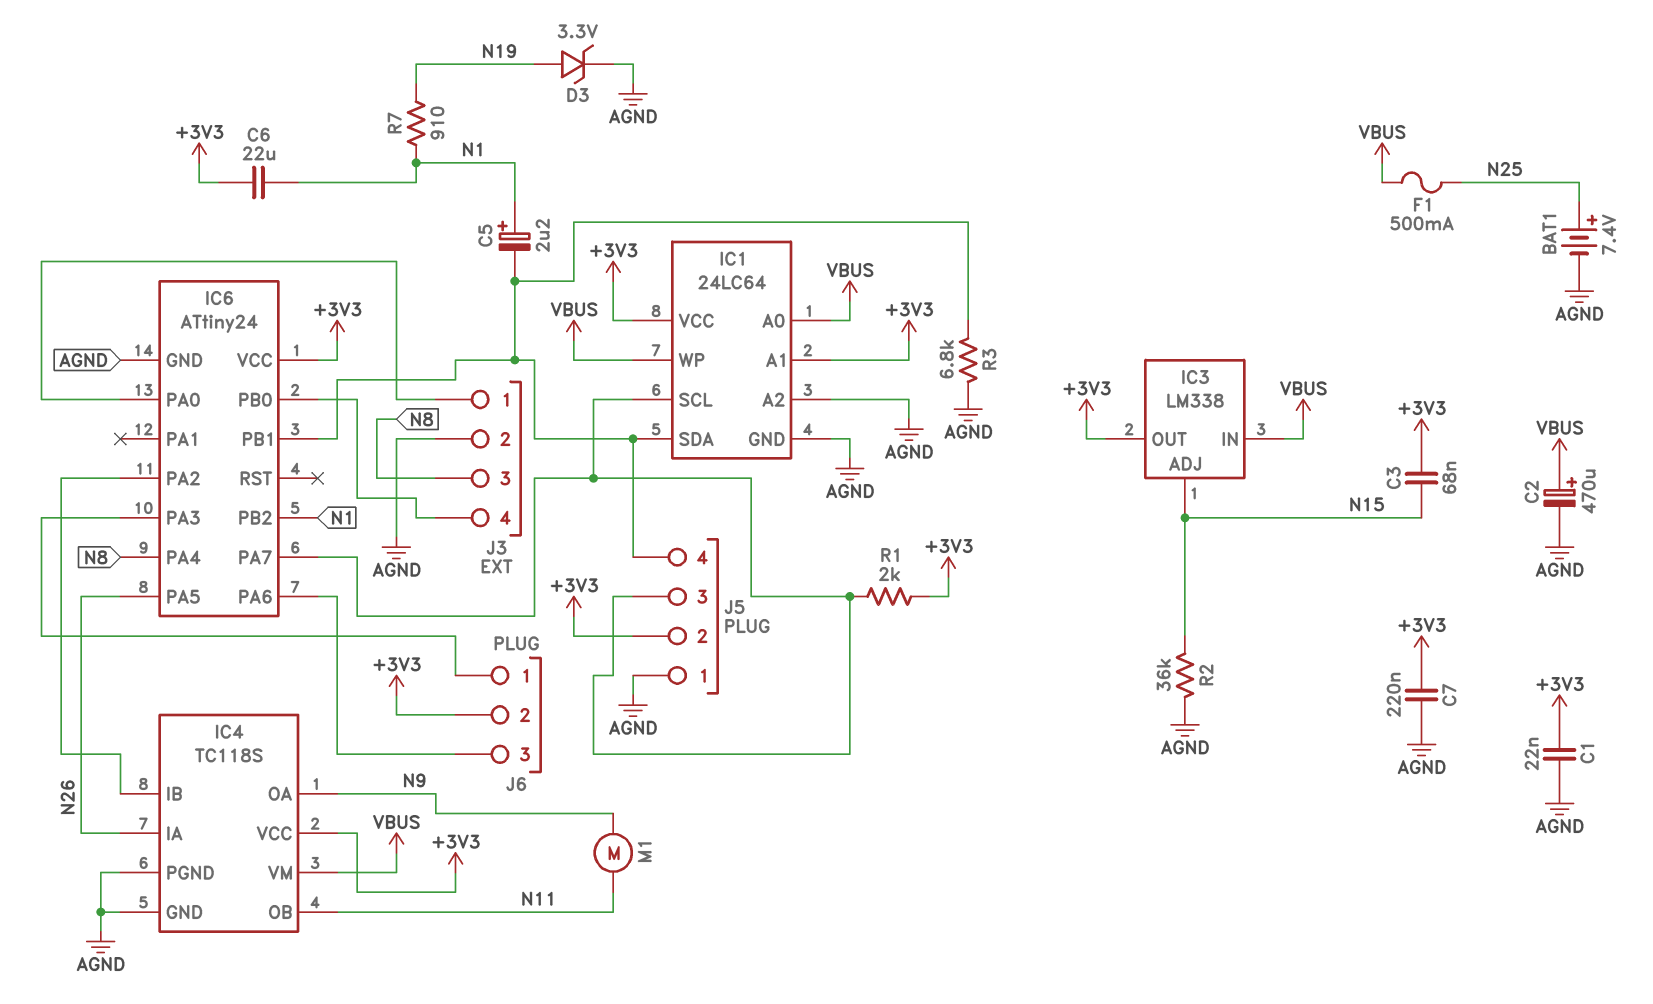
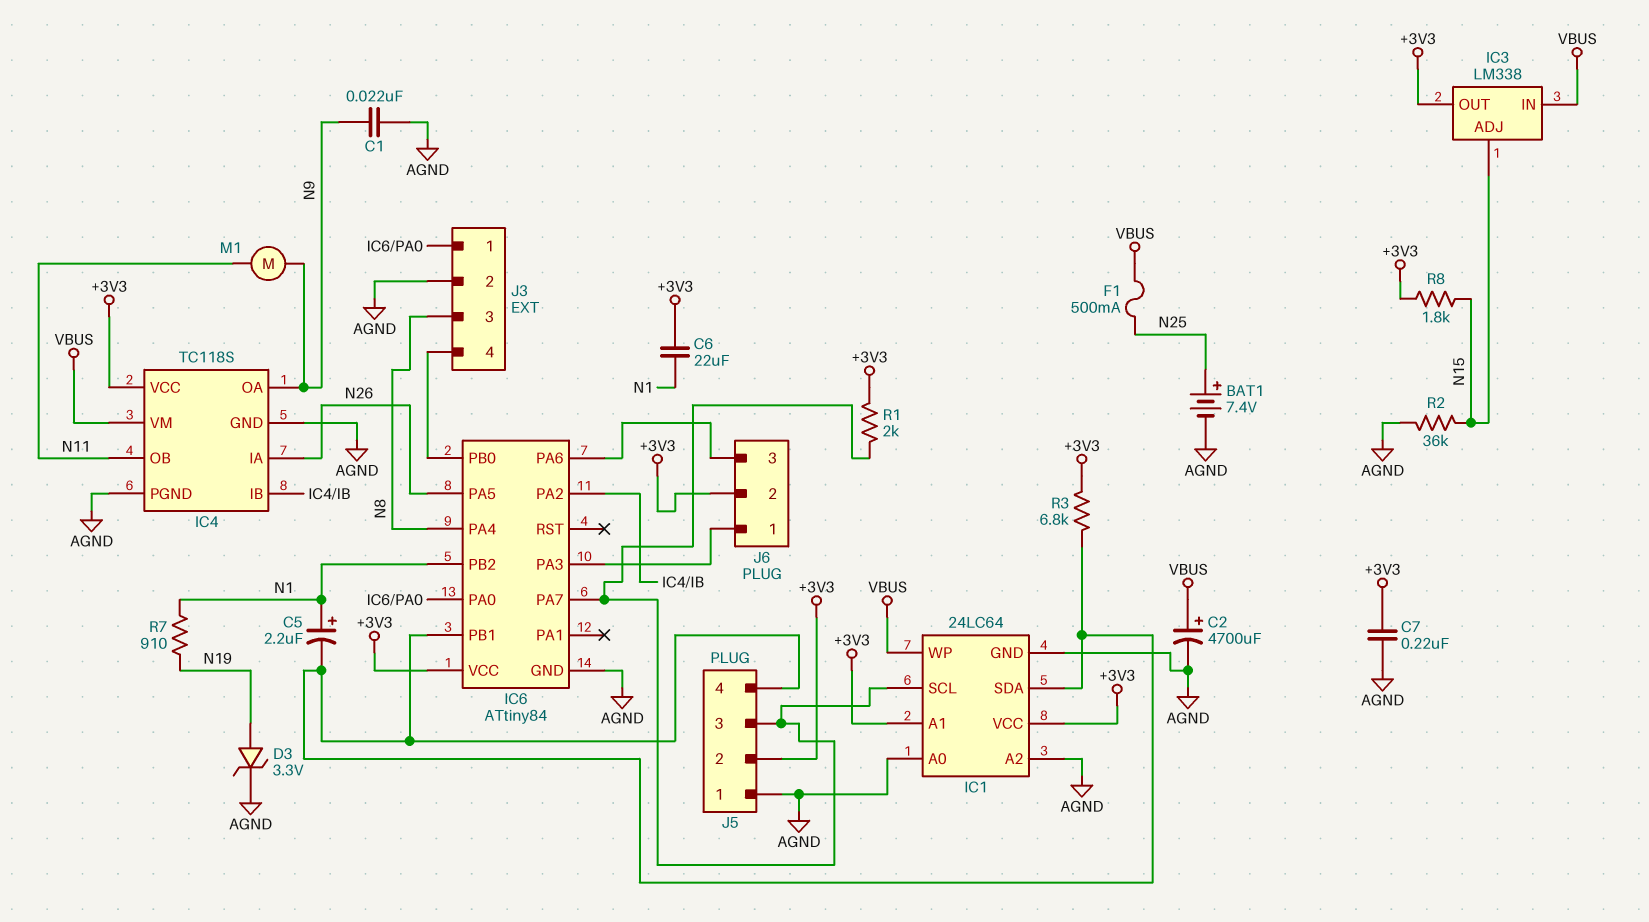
C1: 22nF (+3V3, AGND) -> 22nF (AGND, N9)
C2: 470uF (plus VBUS, minus AGND) -> 4700uF (plus VBUS, minus AGND)
C3: 68nF (+3V3, N15) -> none
IC1 pin A0: VBUS -> AGND
IC6: ATtiny24 -> ATtiny84
R3: 6.8k (AGND, IC1/SDA) -> 6.8k (+3V3, IC1/SDA)
R8: none -> 1.8k (+3V3, N15)

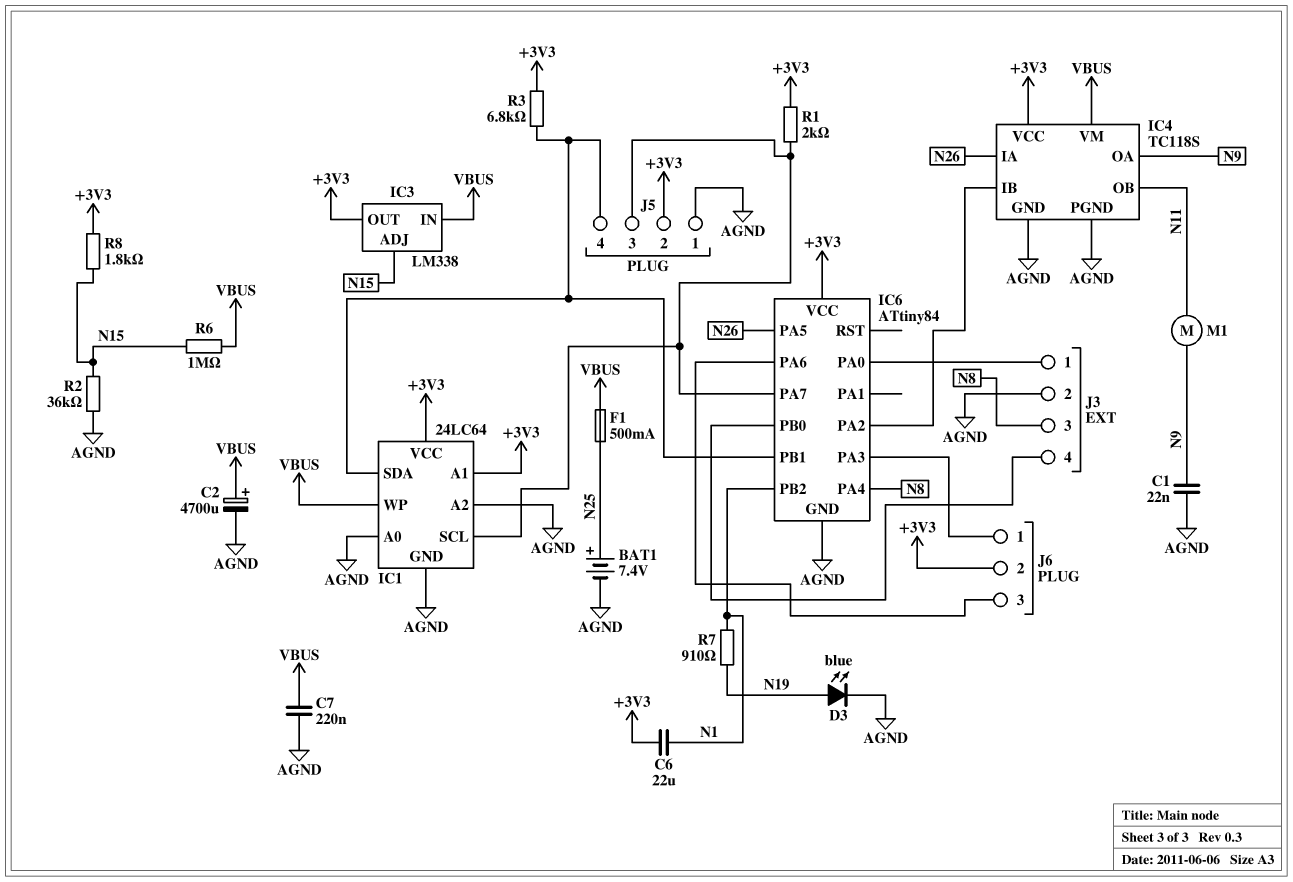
C5: 2.2uF (plus N1, minus IC1/SDA) -> none
C7: 220nF (+3V3, AGND) -> 220nF (AGND, VBUS)
D3: zener 3.3V (A N19, K AGND) -> LED blue (A N19, K AGND)
R6: none -> 1M (N15, VBUS)

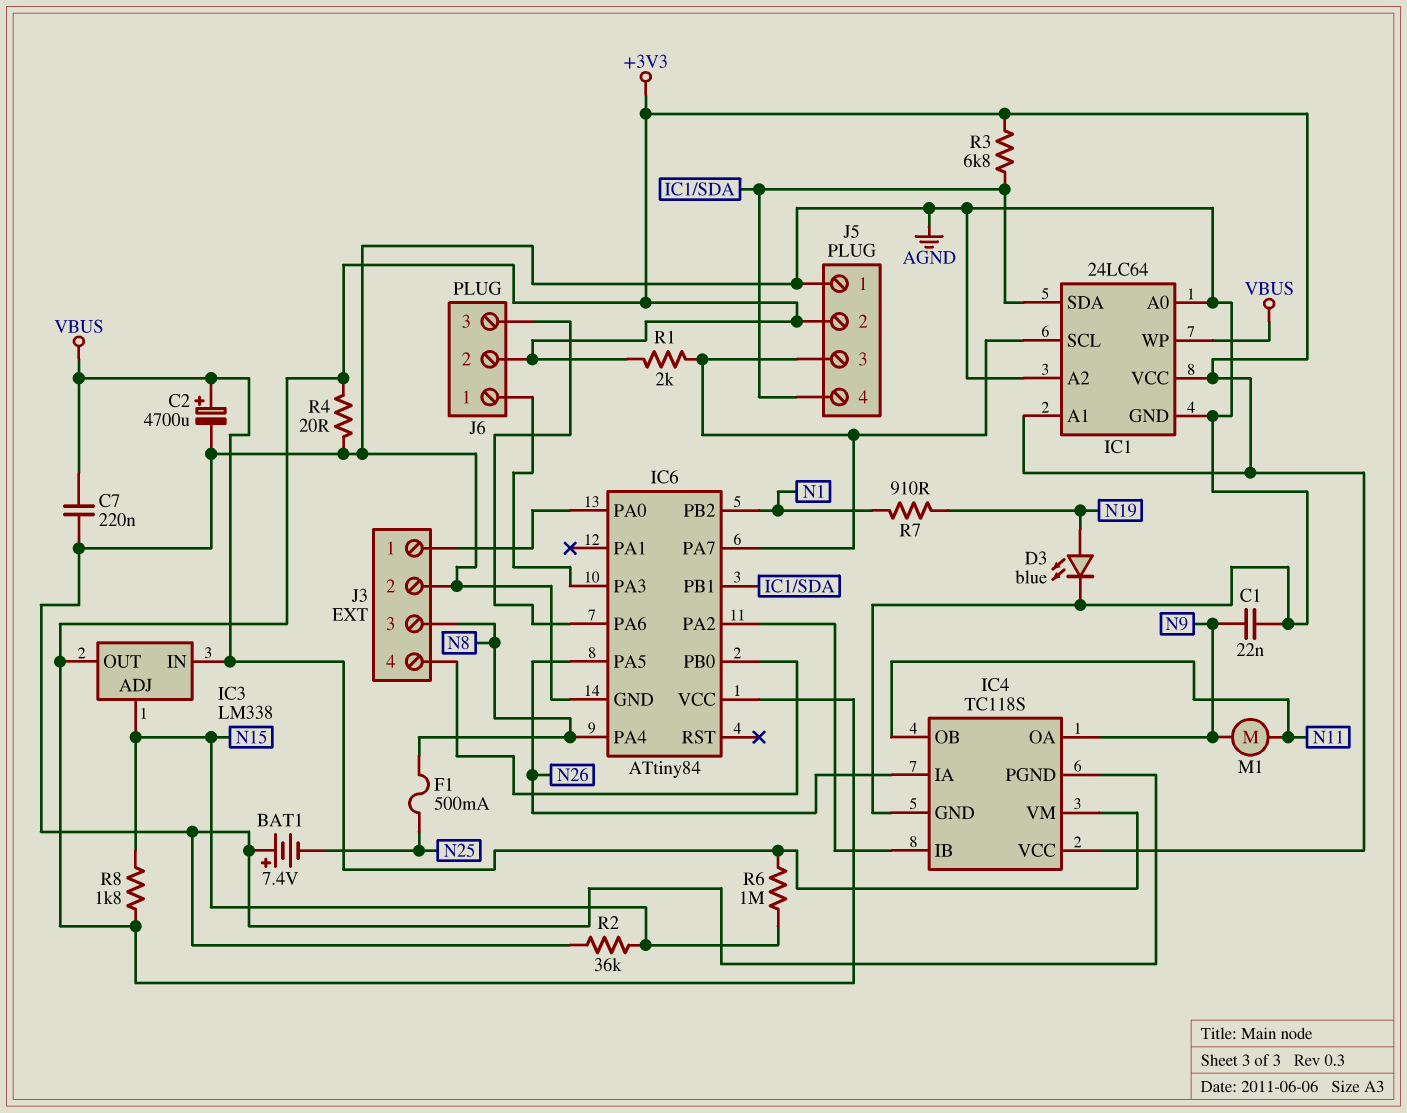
BAT1: 7.4V (plus N25, minus AGND) -> 7.4V (plus AGND, minus N25)
C6: 22uF (+3V3, N1) -> none
F1: 500mA (N25, VBUS) -> 500mA (N8, N25)
R4: none -> 20 (+3V3, AGND)

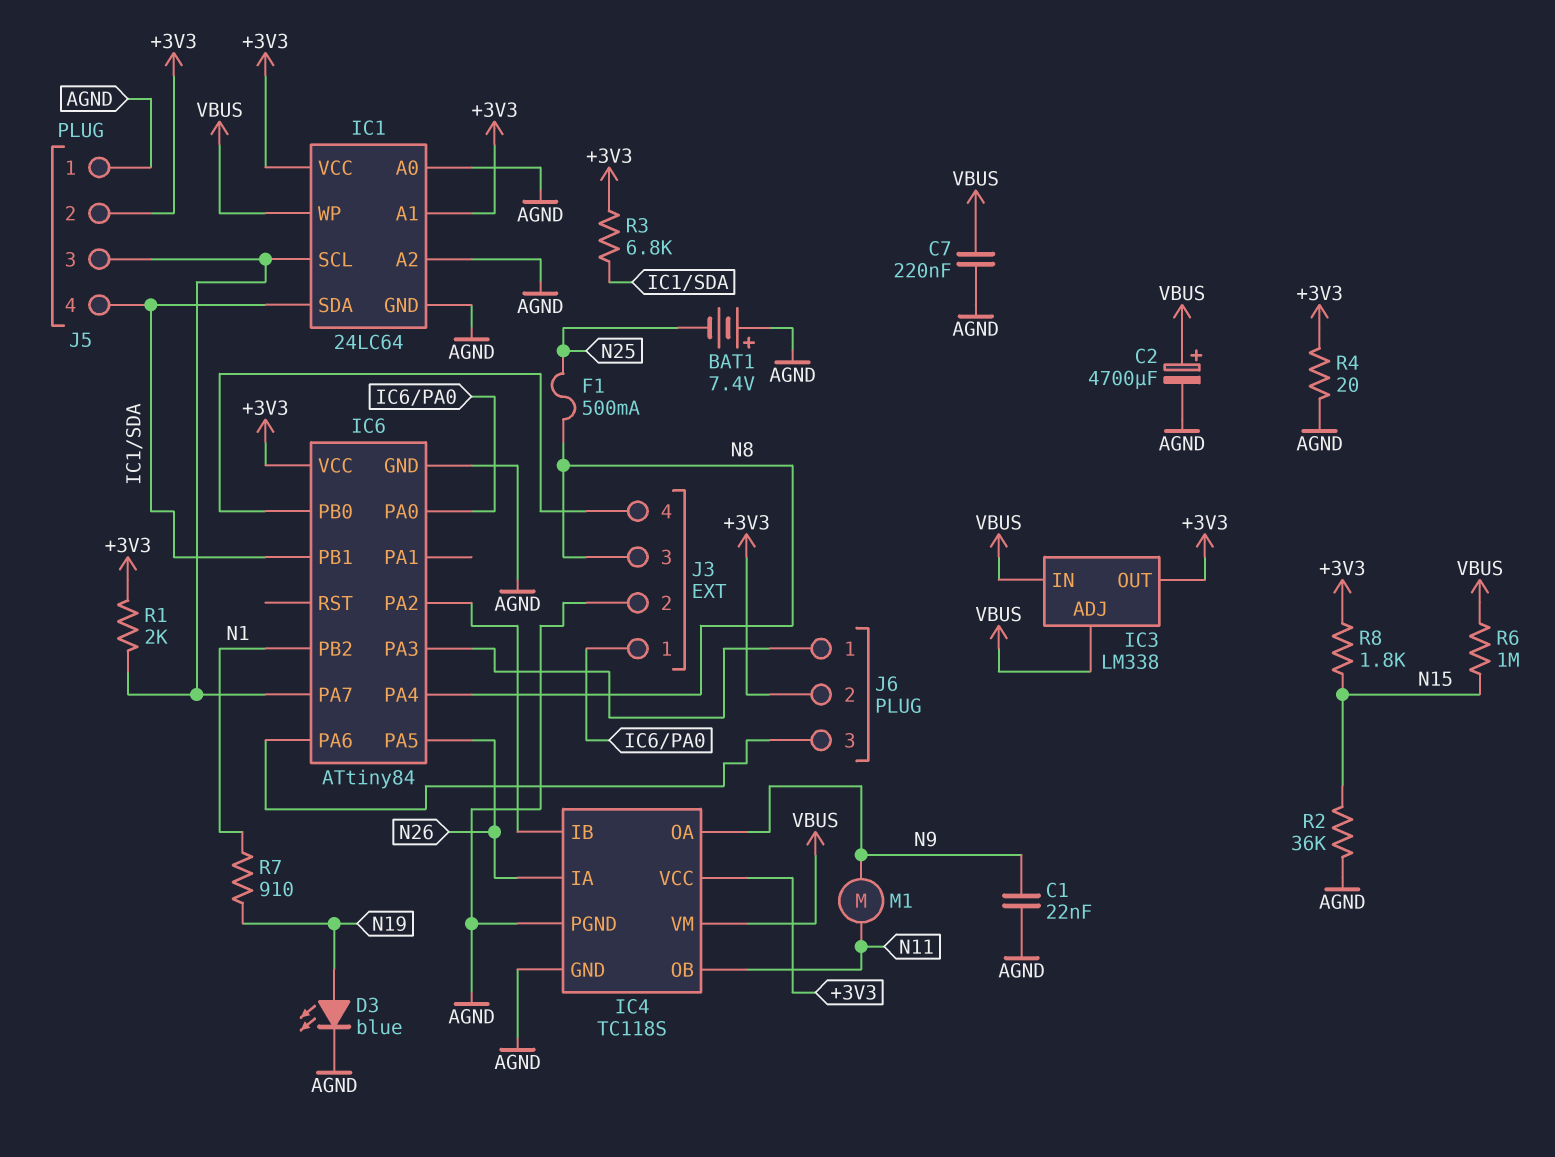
IC3 pin ADJ: N15 -> VBUS

